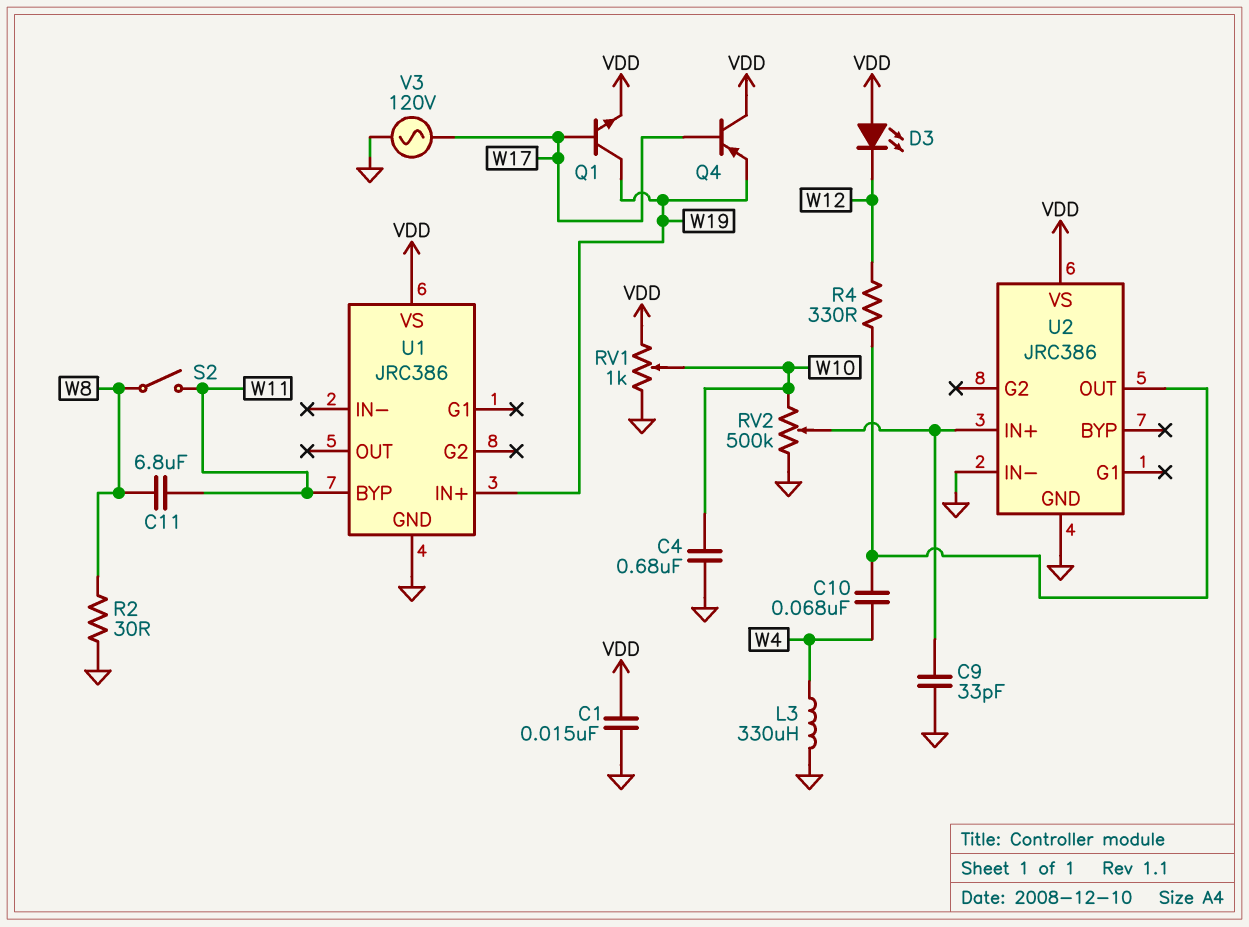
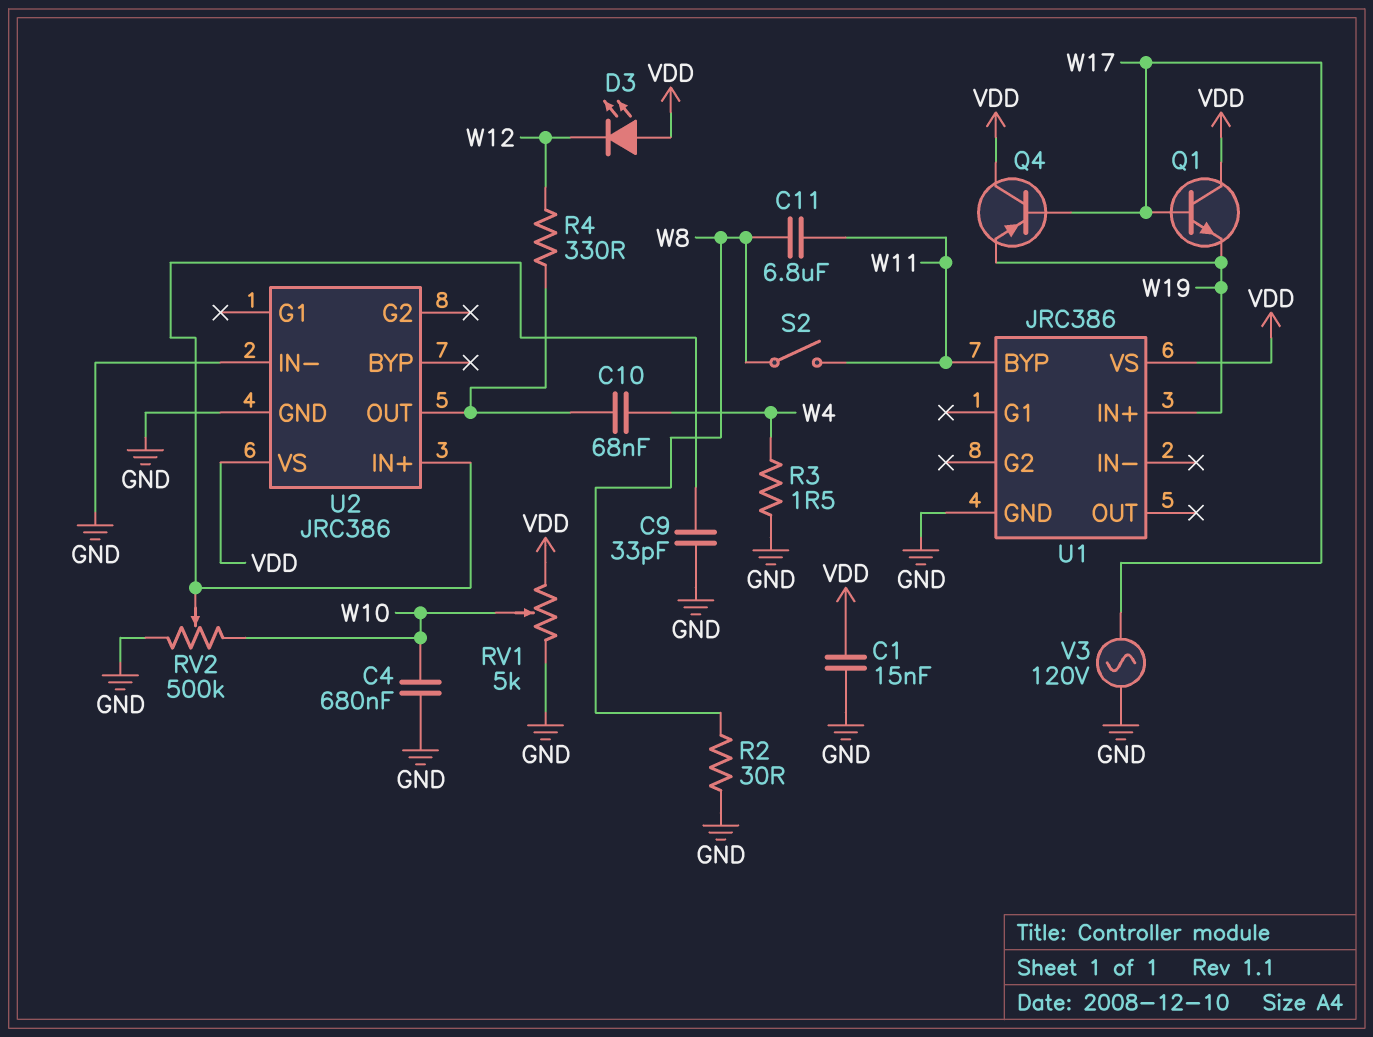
L3: 330uH (GND, W4) -> none
Q1: NPN (B W17, C W19, E VDD) -> NPN (B W17, C VDD, E W19)
R3: none -> 1.5 (GND, W4)
RV1: 1k (GND, VDD, wiper W10) -> 5k (GND, VDD, wiper W10)

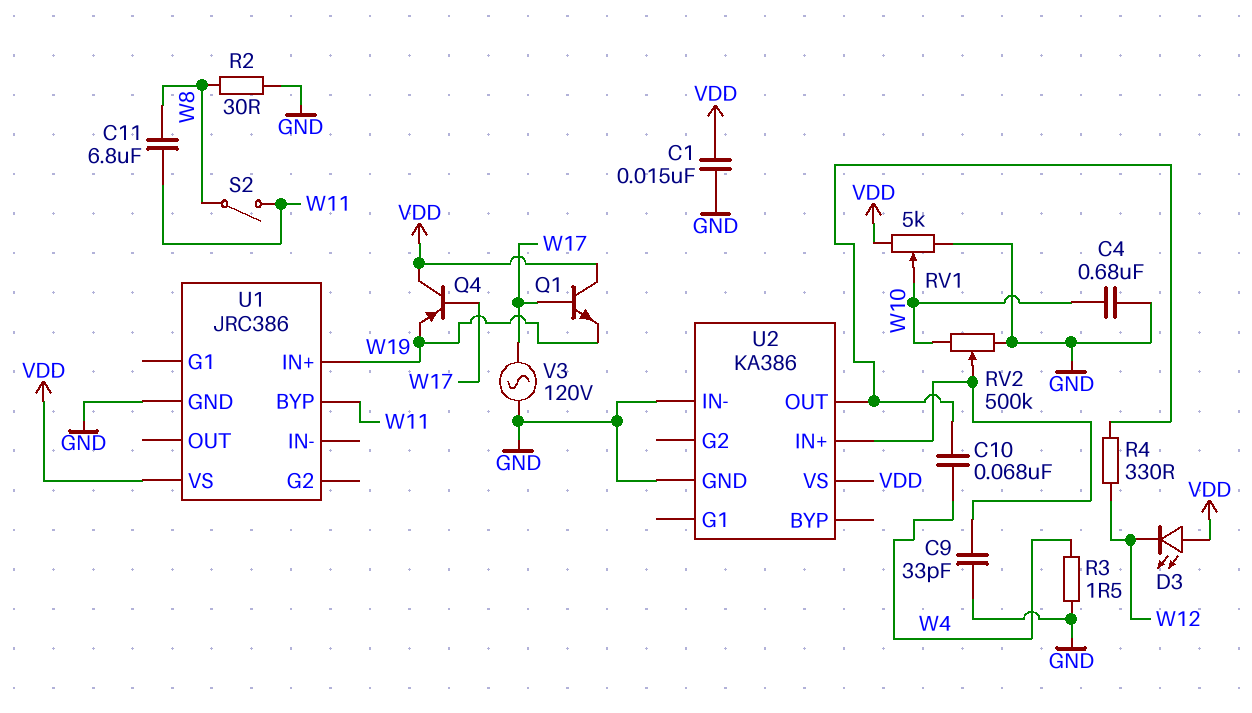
U2: JRC386 -> KA386

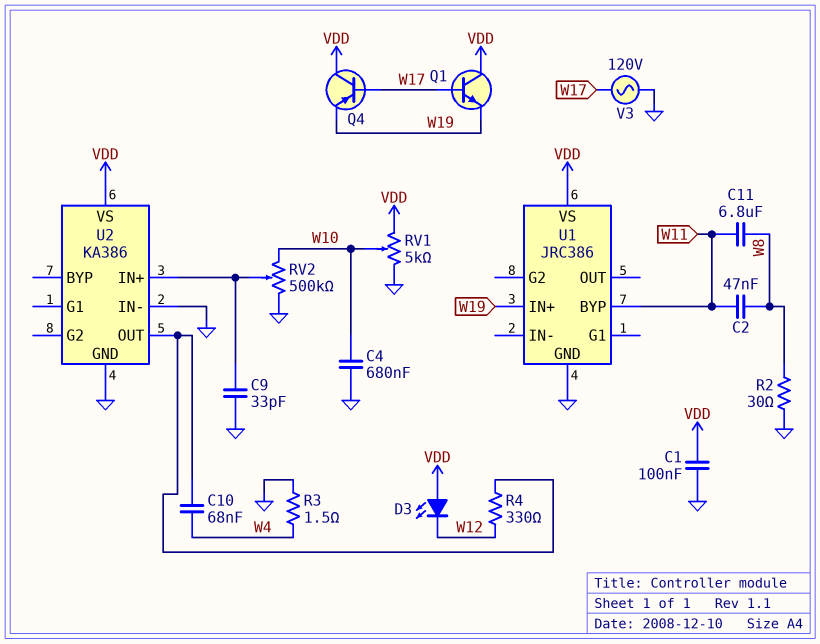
C1: 15nF (GND, VDD) -> 100nF (GND, VDD)
C2: none -> 47nF (W8, W11)
S2: switch (W8, W11) -> none

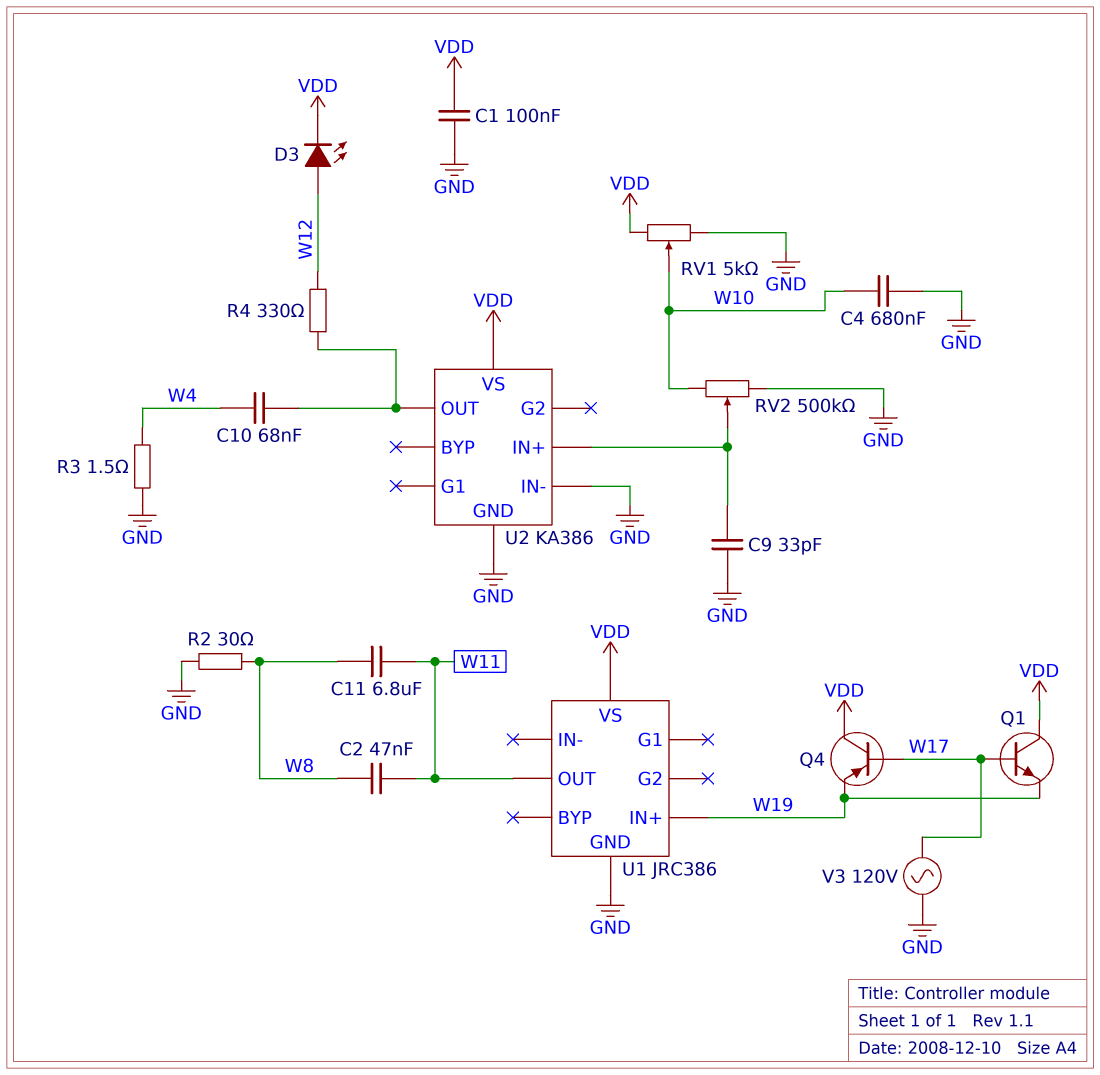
D3: LED (A VDD, K W12) -> LED (A W12, K VDD)
U1 pin BYP: W11 -> none
U1 pin OUT: none -> W11

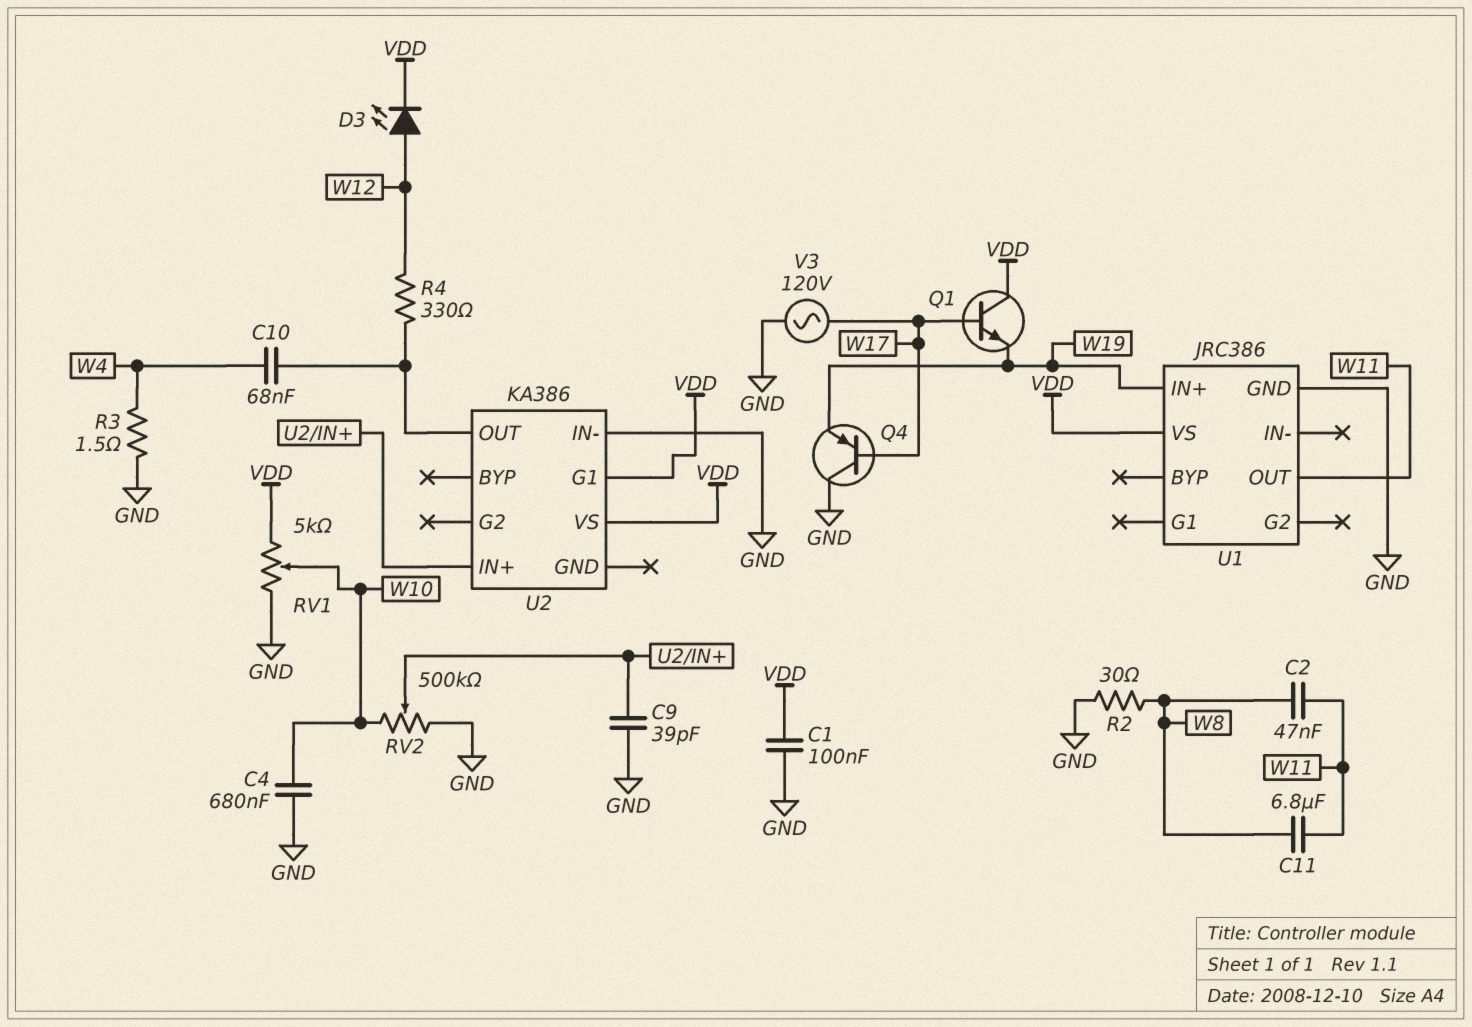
C9: 33pF (GND, U2/IN+) -> 39pF (GND, U2/IN+)
Q4: PNP (B W17, C VDD, E W19) -> PNP (B W17, C GND, E W19)
U2 pin G1: none -> VDD
U2 pin GND: GND -> none

